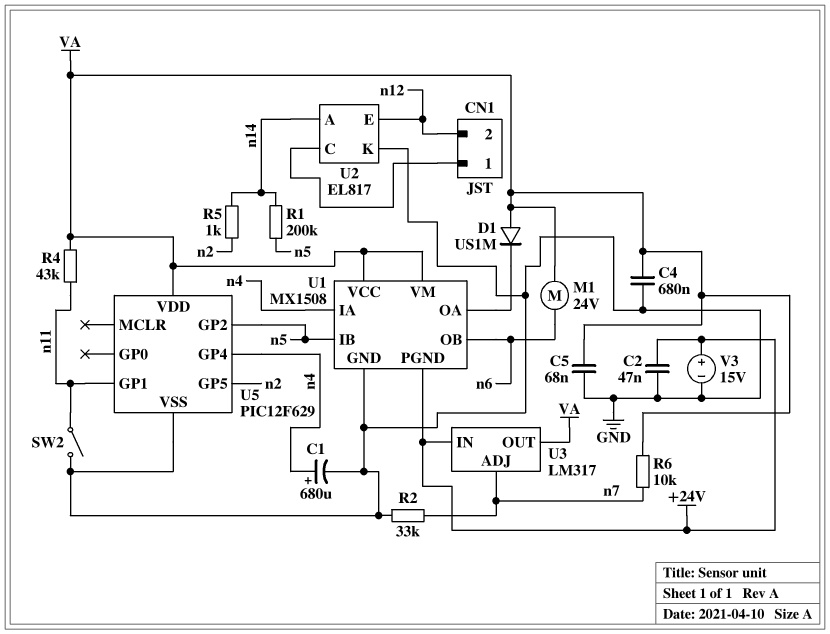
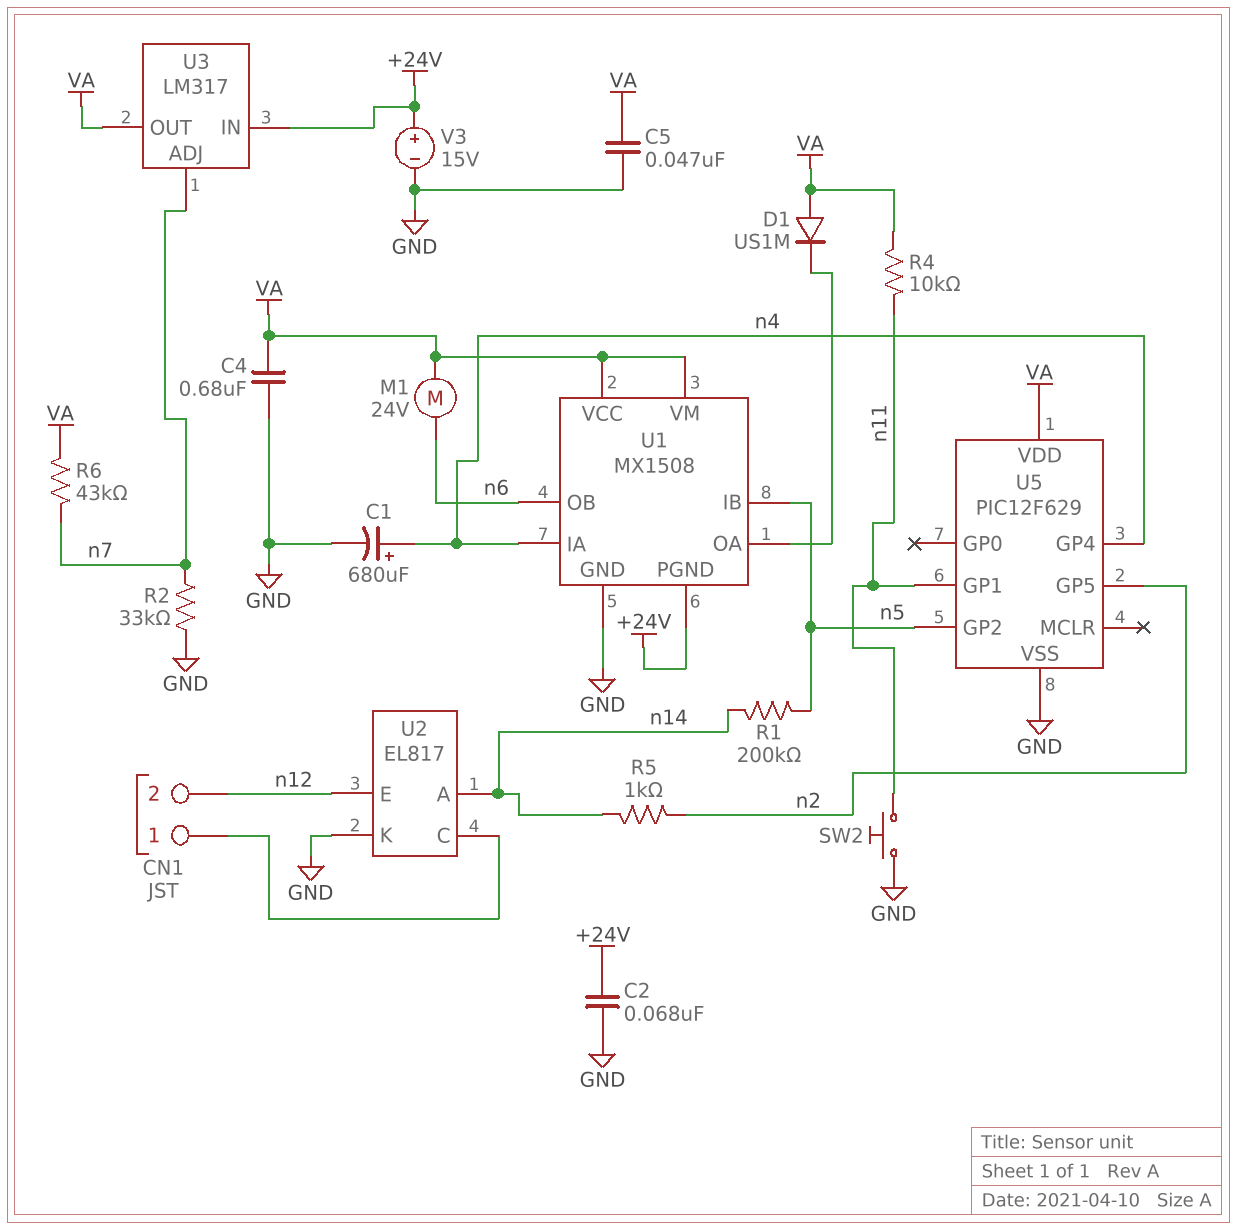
C2: 47nF (+24V, GND) -> 68nF (+24V, GND)
C5: 68nF (GND, VA) -> 47nF (GND, VA)
R4: 43k (VA, n11) -> 10k (VA, n11)
R6: 10k (VA, n7) -> 43k (VA, n7)
SW2: switch (GND, n11) -> button (GND, n11)

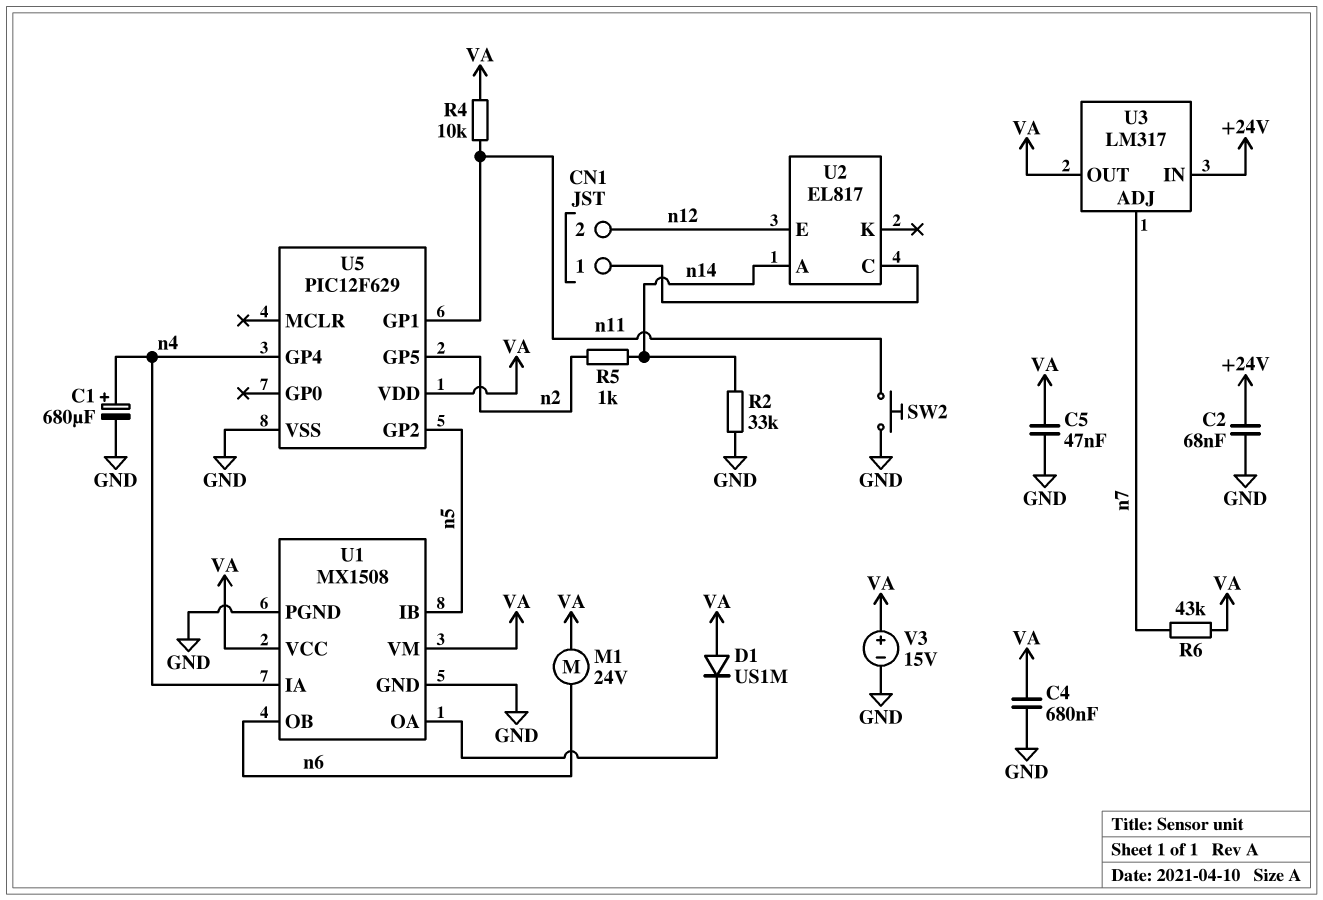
R1: 200k (n5, n14) -> none
R2: 33k (GND, n7) -> 33k (GND, n14)
U1 pin PGND: +24V -> GND
U2 pin K: GND -> none
V3: 15V (plus +24V, minus GND) -> 15V (plus VA, minus GND)

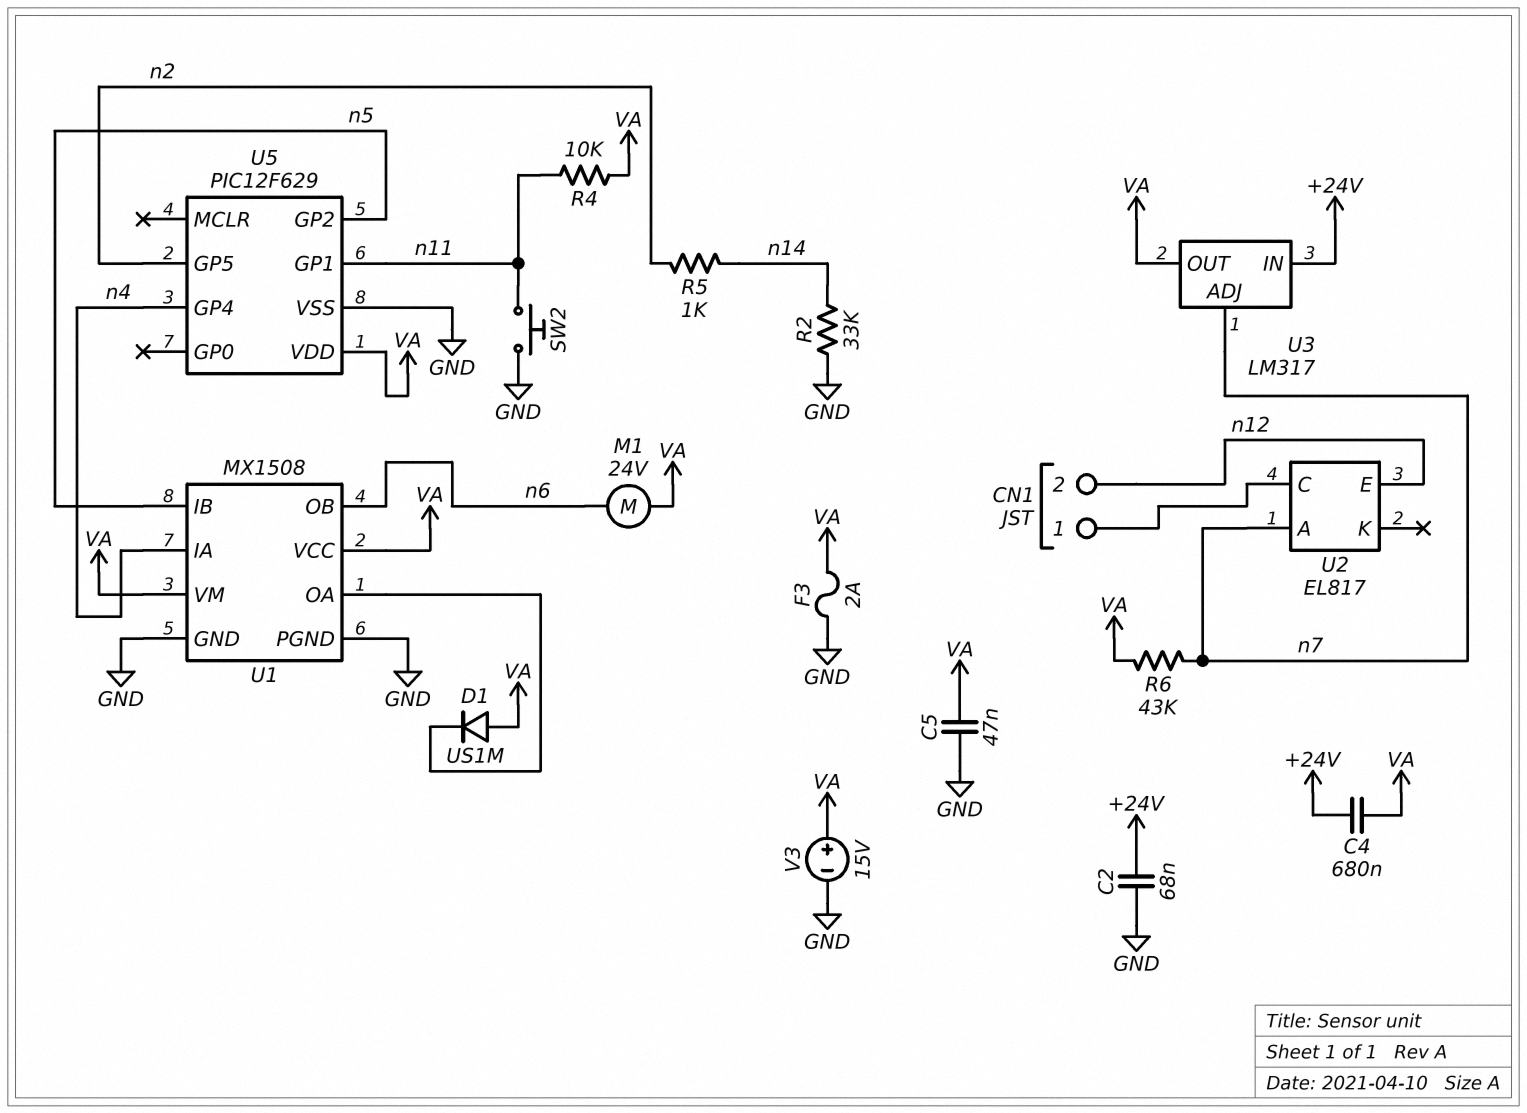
C1: 680uF (plus n4, minus GND) -> none
C4: 680nF (GND, VA) -> 680nF (+24V, VA)
F3: none -> 2A (GND, VA)
U2 pin A: n14 -> n7

